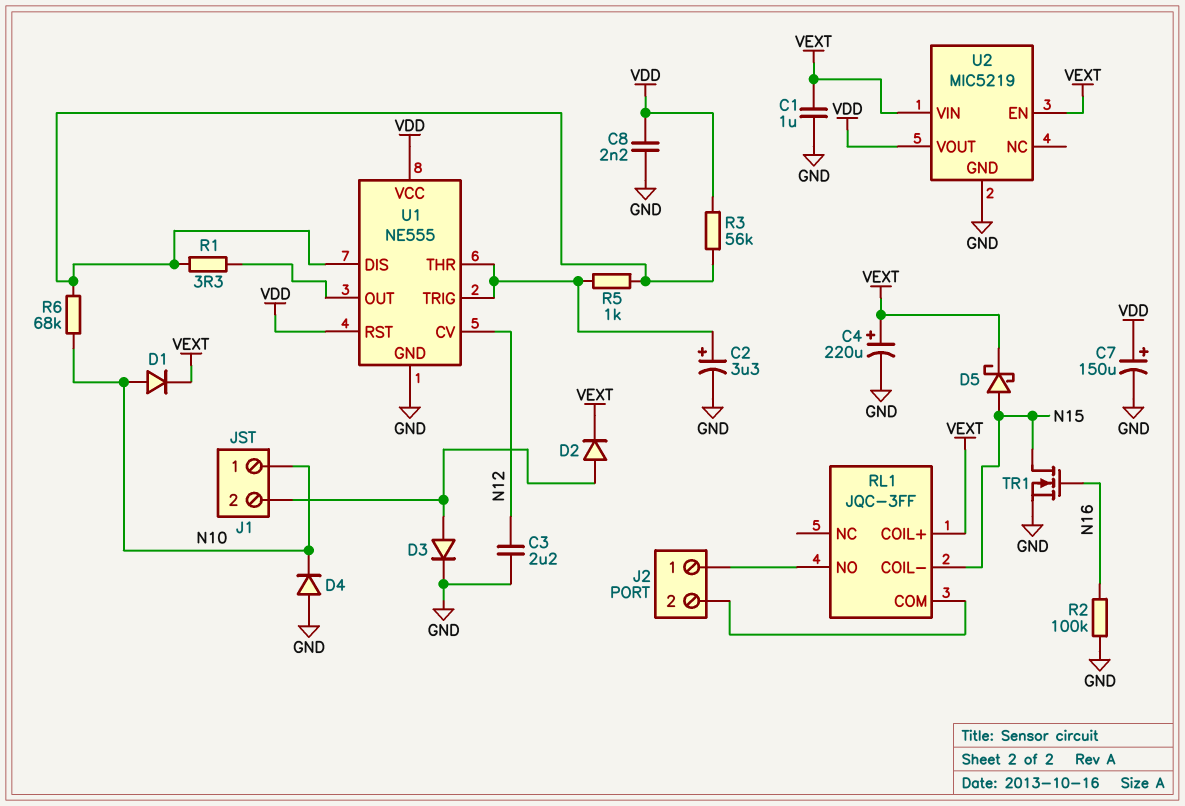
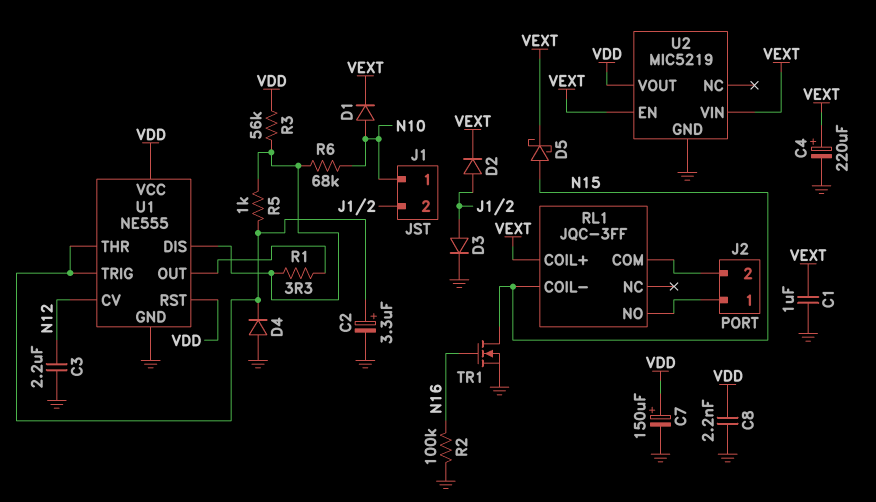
D4: diode (A GND, K N10) -> diode (A GND, K U1/THR)

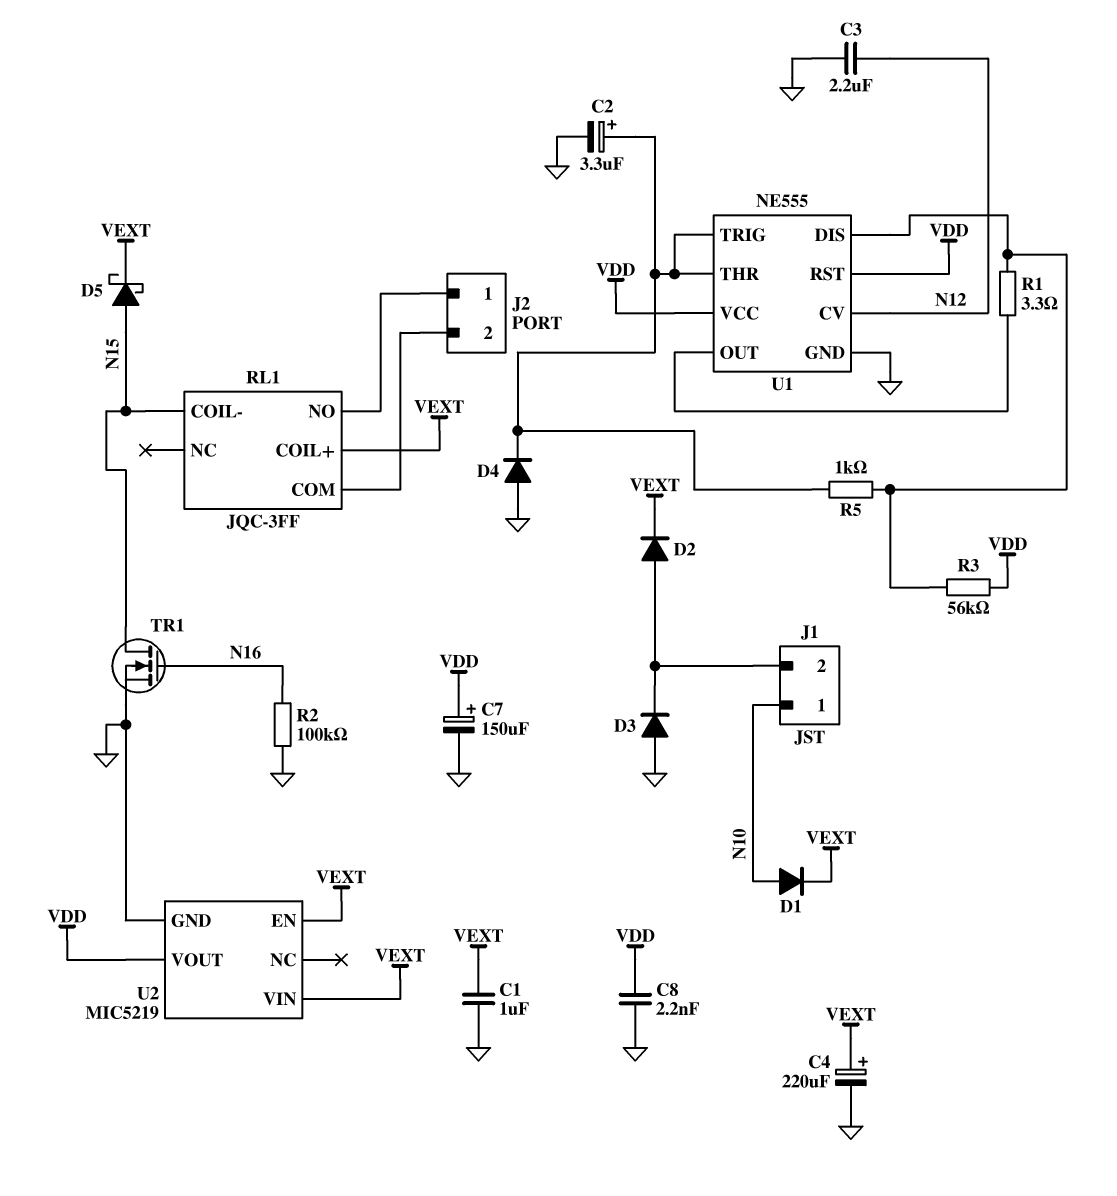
D3: diode (A J1/2, K GND) -> diode (A GND, K J1/2)
R6: 68k (N10, U1/DIS) -> none

